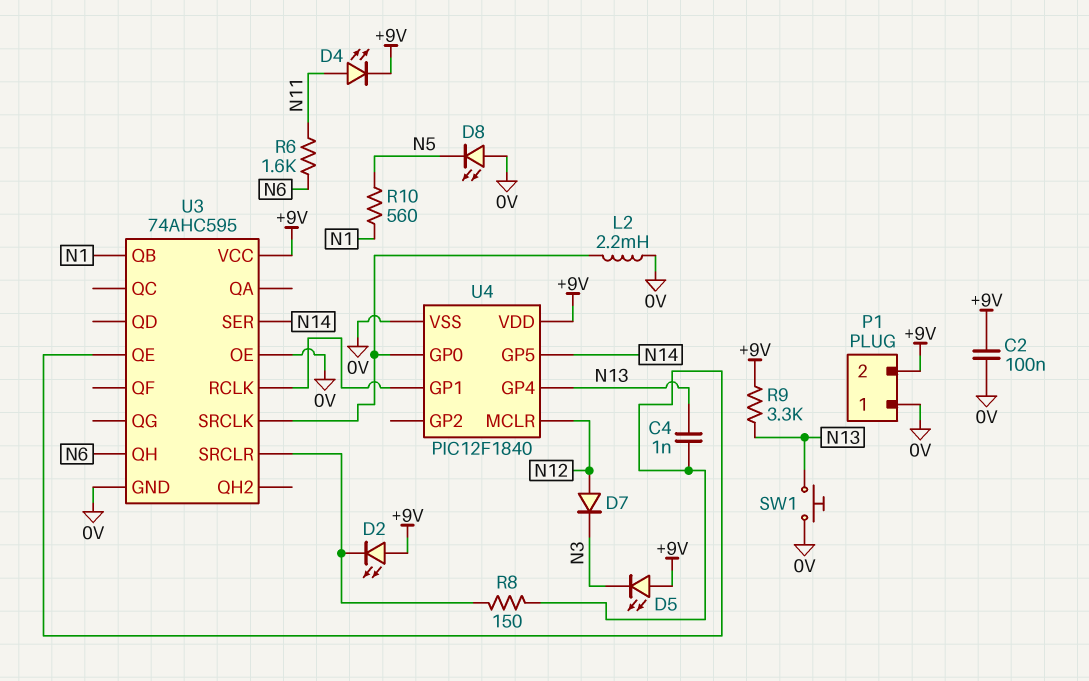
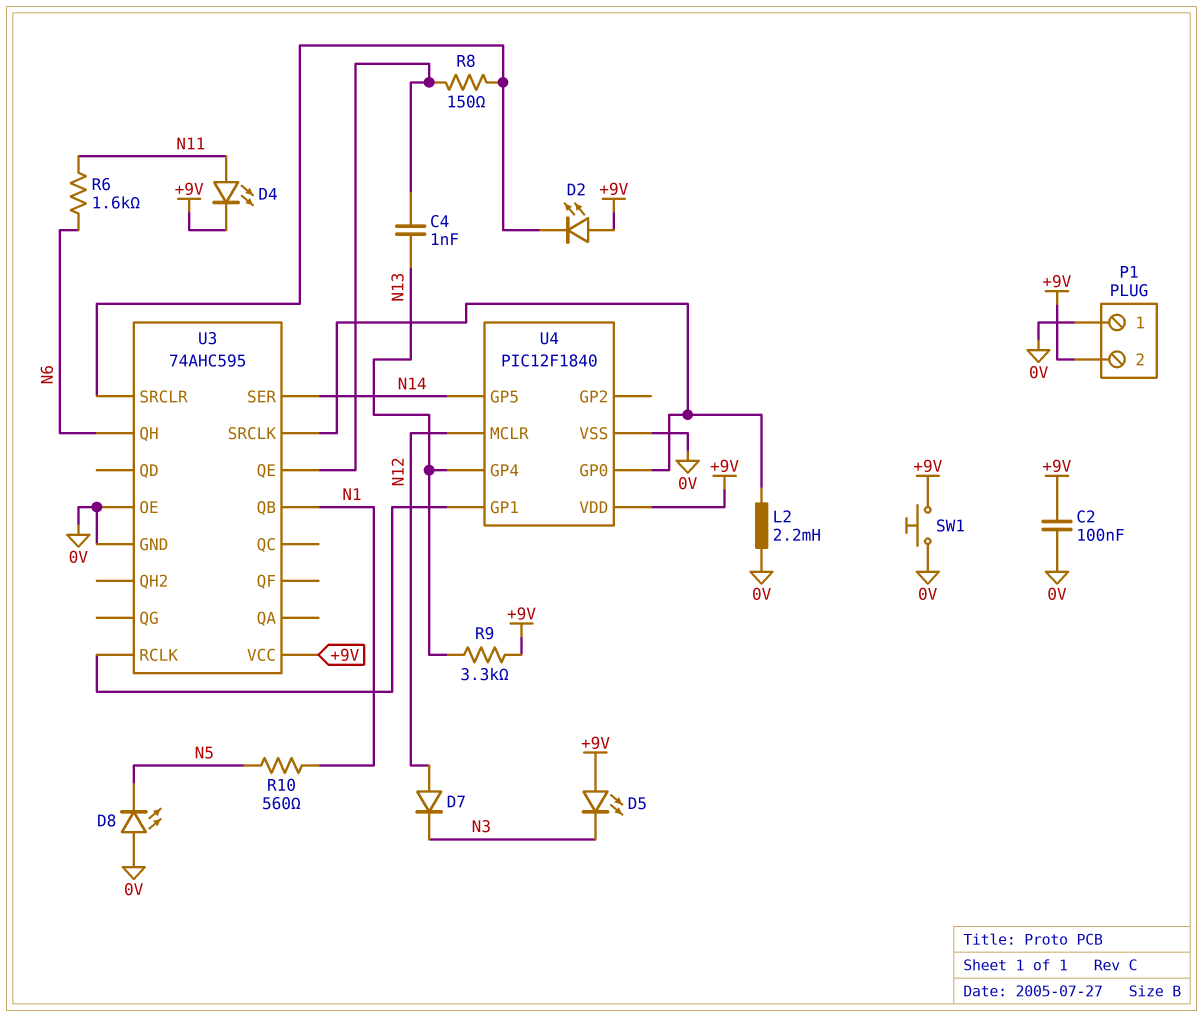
SW1: button (0V, N13) -> button (+9V, 0V)

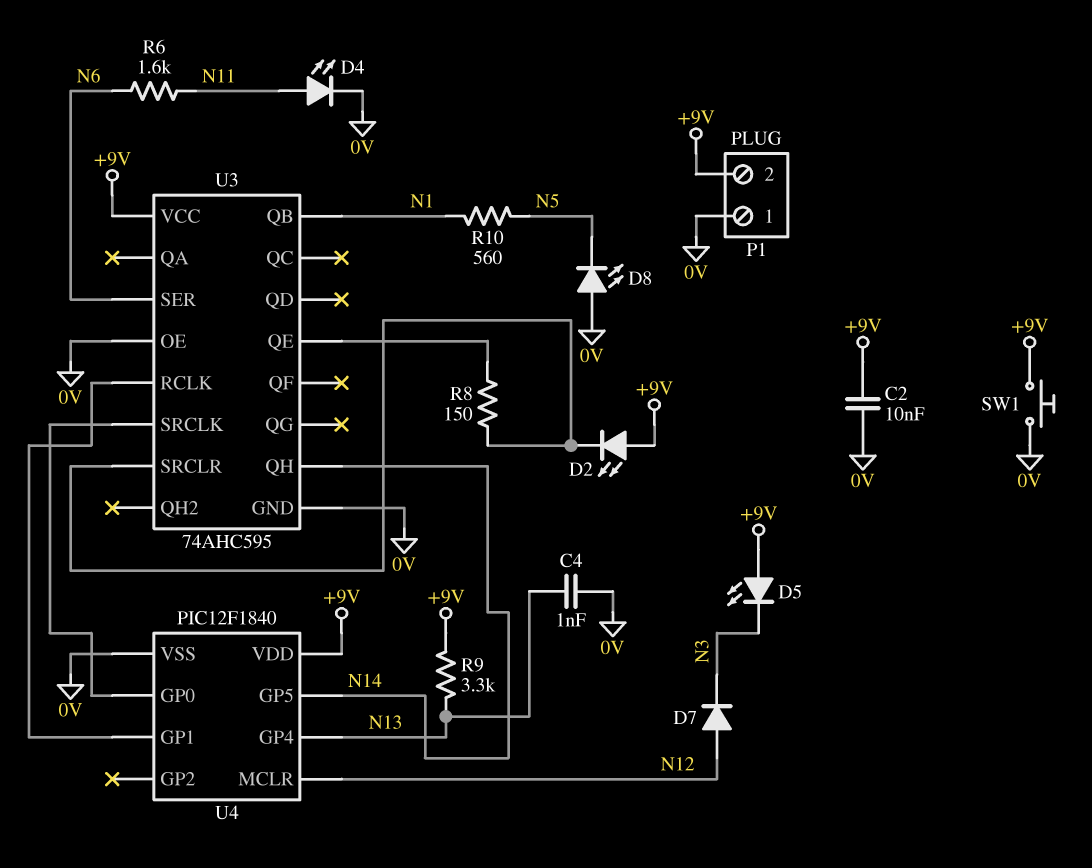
C2: 100nF (+9V, 0V) -> 10nF (+9V, 0V)
C4: 1nF (N13, U3/QE) -> 1nF (0V, N13)
D4: LED (A N11, K +9V) -> LED (A N11, K 0V)
L2: 2.2mH (0V, U3/SRCLK) -> none
U3 pin QH: N6 -> N14
U3 pin SER: N14 -> N6

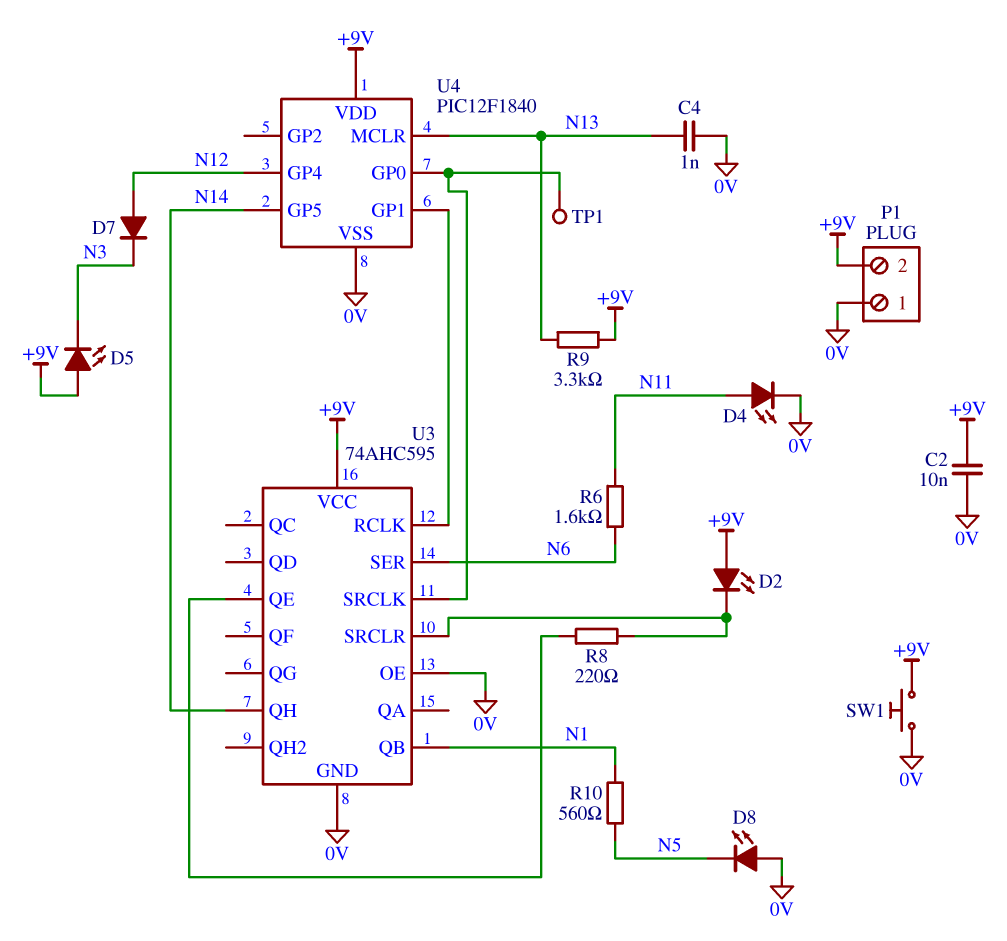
R8: 150 (U3/QE, U3/SRCLR) -> 220 (U3/QE, U3/SRCLR)
TP1: none -> test point (U3/SRCLK)
U4 pin GP4: N13 -> N12
U4 pin MCLR: N12 -> N13

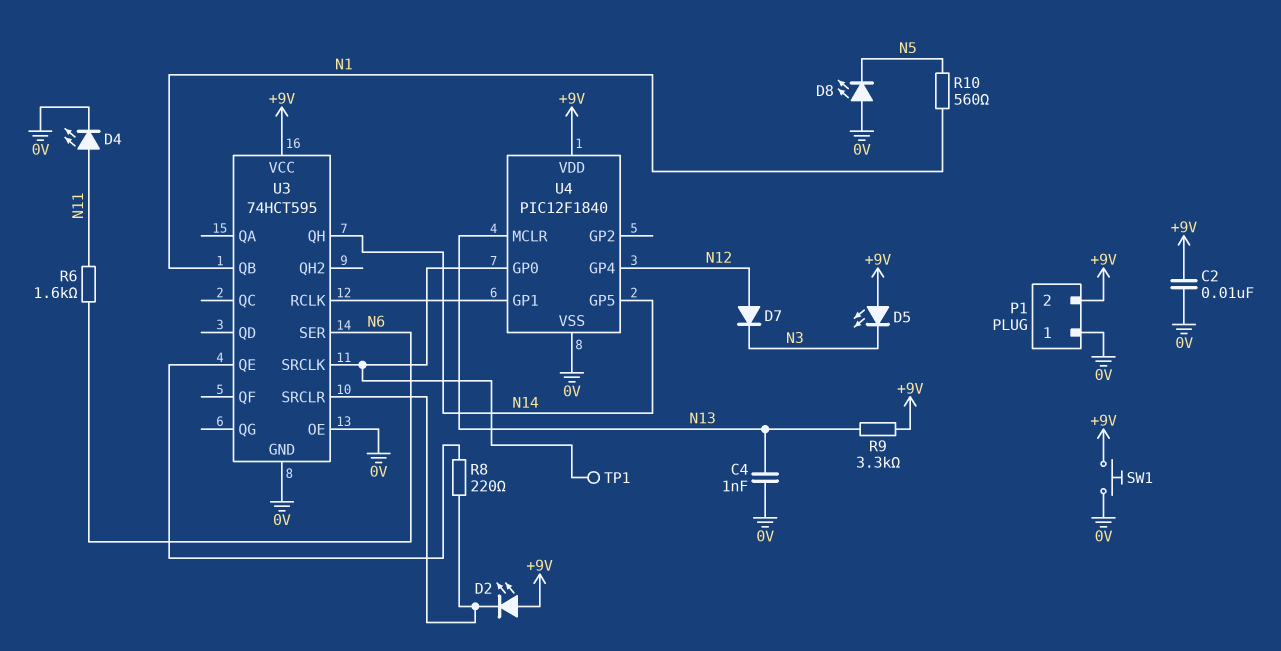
U3: 74AHC595 -> 74HCT595

